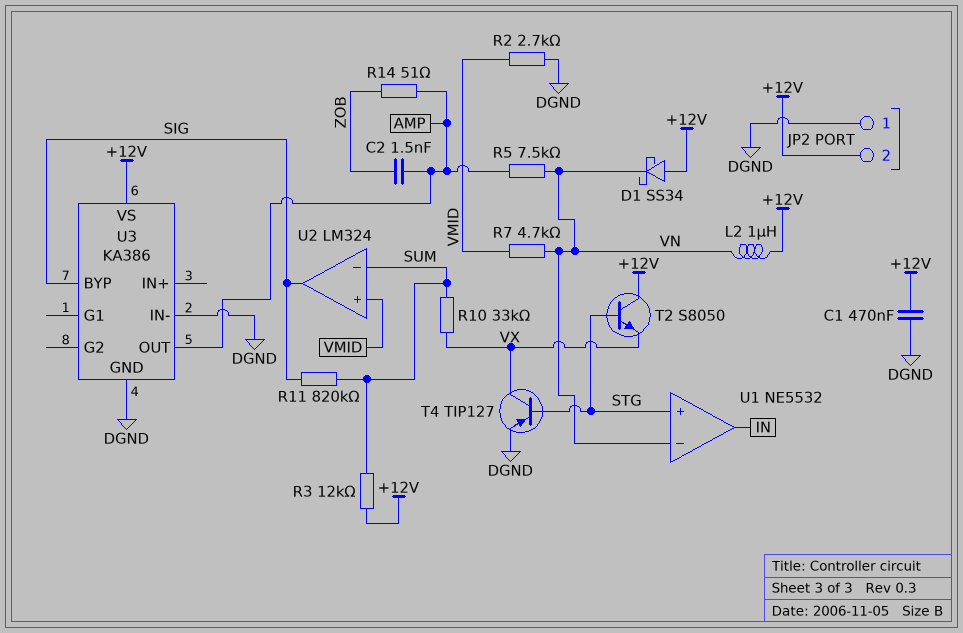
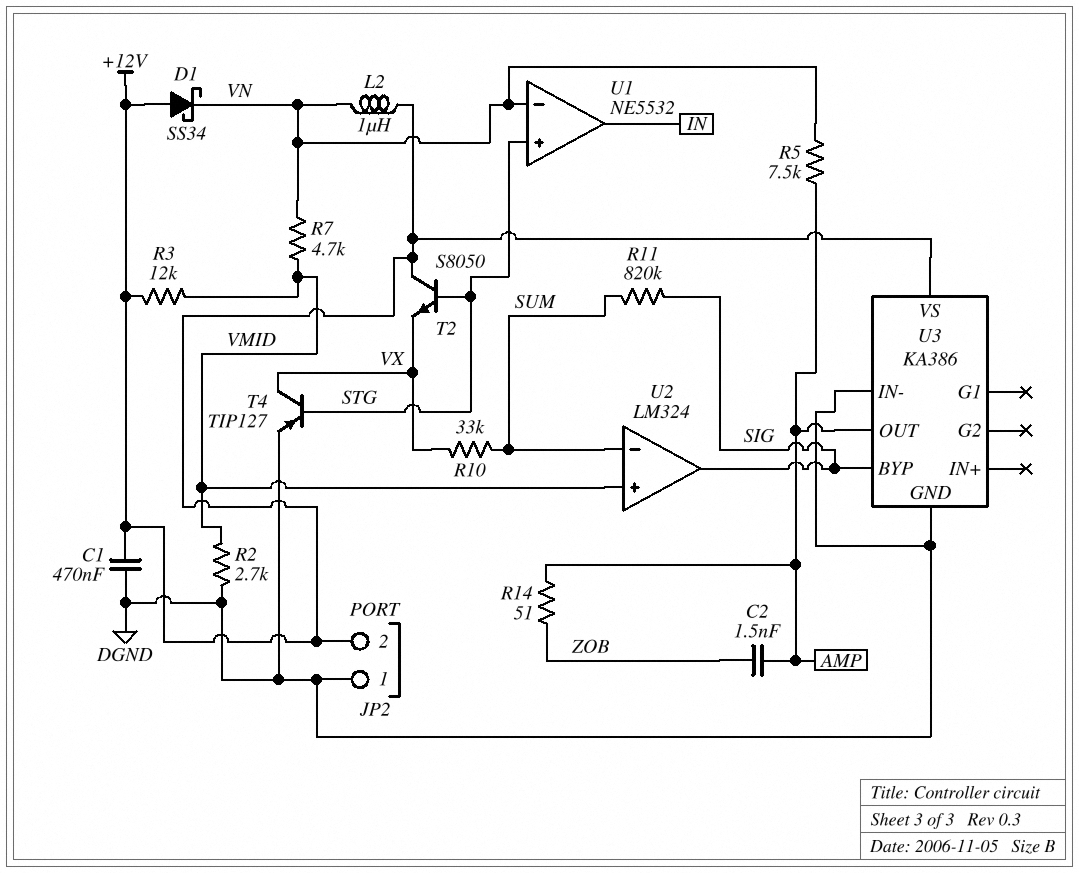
R3: 12k (+12V, SUM) -> 12k (+12V, VMID)

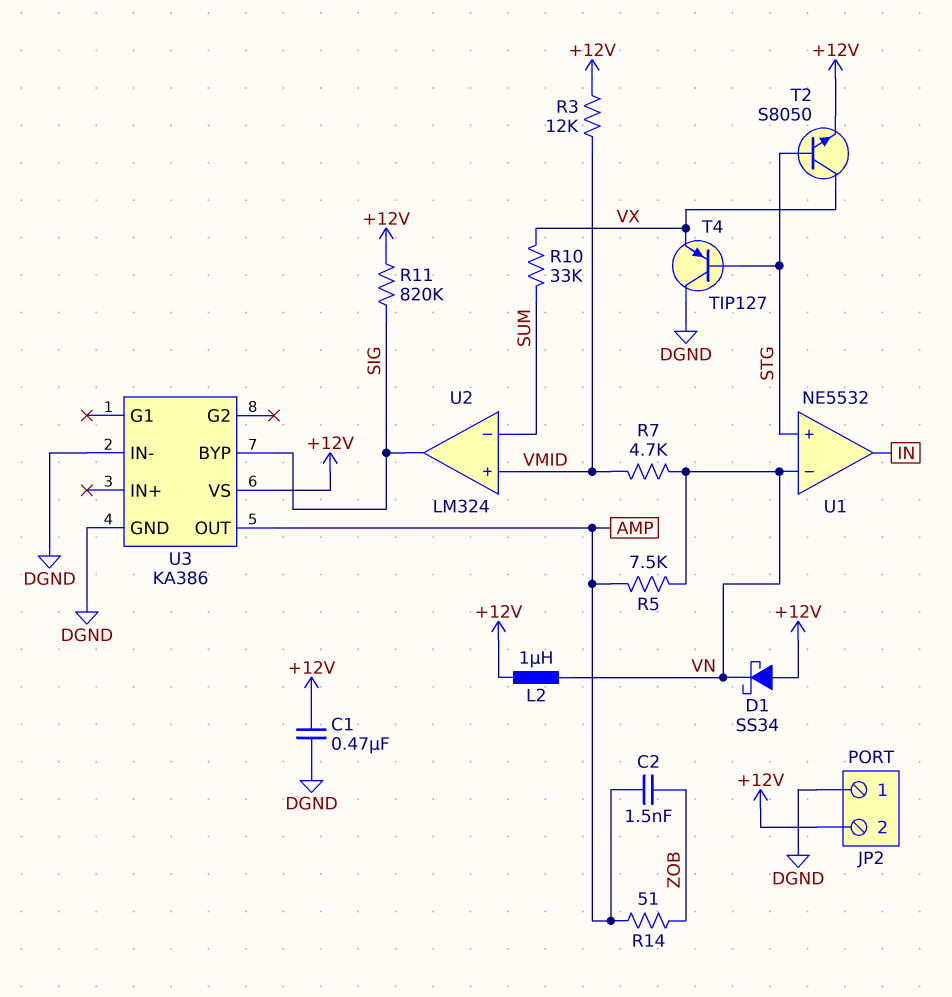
R2: 2.7k (DGND, VMID) -> none
R11: 820k (SIG, SUM) -> 820k (+12V, SIG)
T2: NPN S8050 (B STG, C +12V, E VX) -> NPN S8050 (B STG, C VX, E +12V)
T4: PNP TIP127 (B STG, C VX, E DGND) -> PNP TIP127 (B STG, C DGND, E VX)

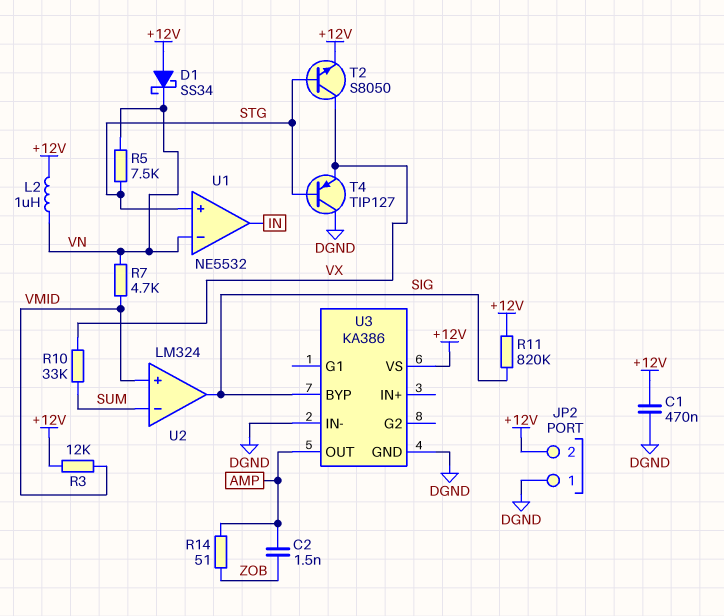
R5: 7.5k (AMP, VN) -> 7.5k (STG, VN)

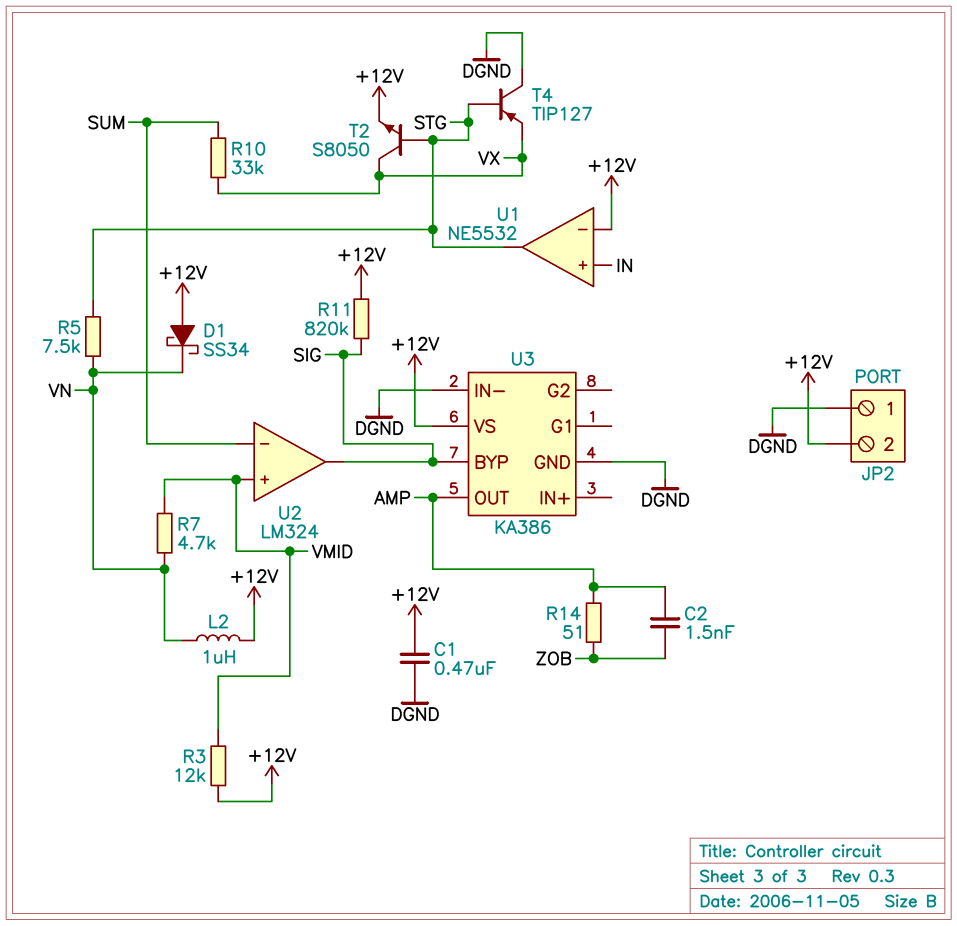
U1 pin in+: STG -> IN
U1 pin in-: VN -> +12V
U1 pin out: IN -> STG

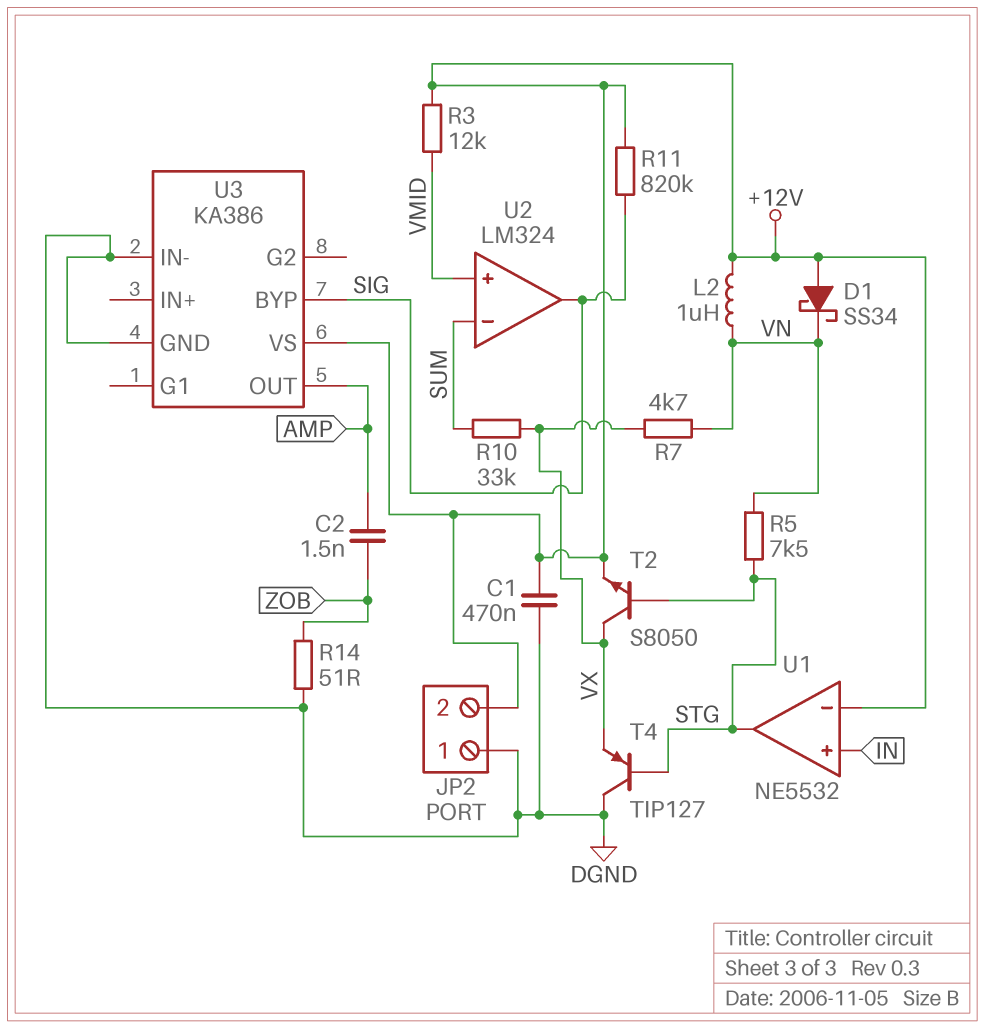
R7: 4.7k (VMID, VN) -> 4.7k (VN, VX)
R14: 51 (AMP, ZOB) -> 51 (DGND, ZOB)

